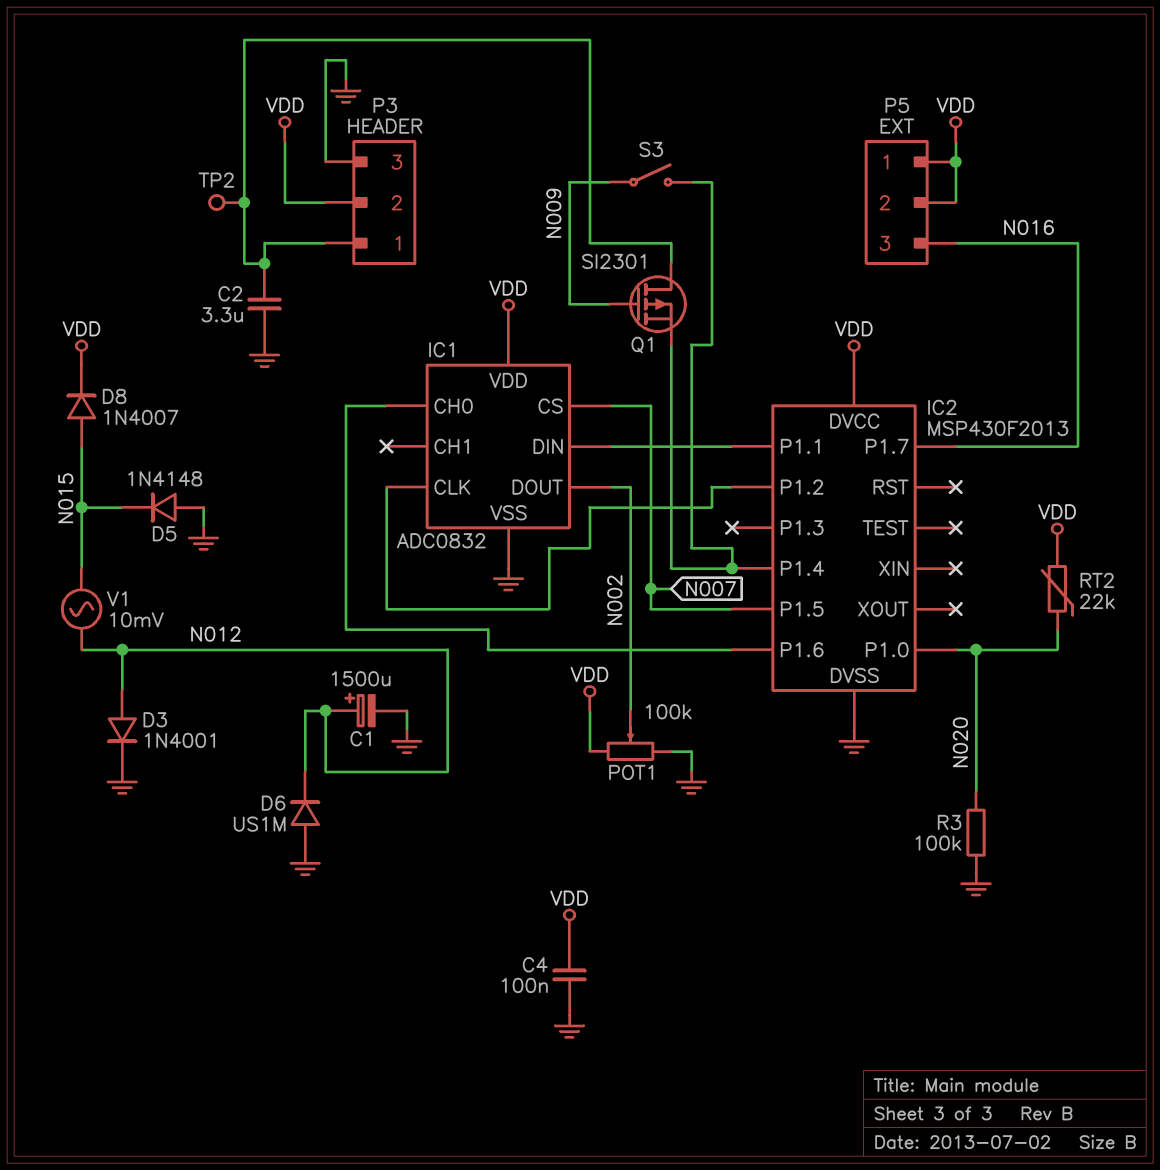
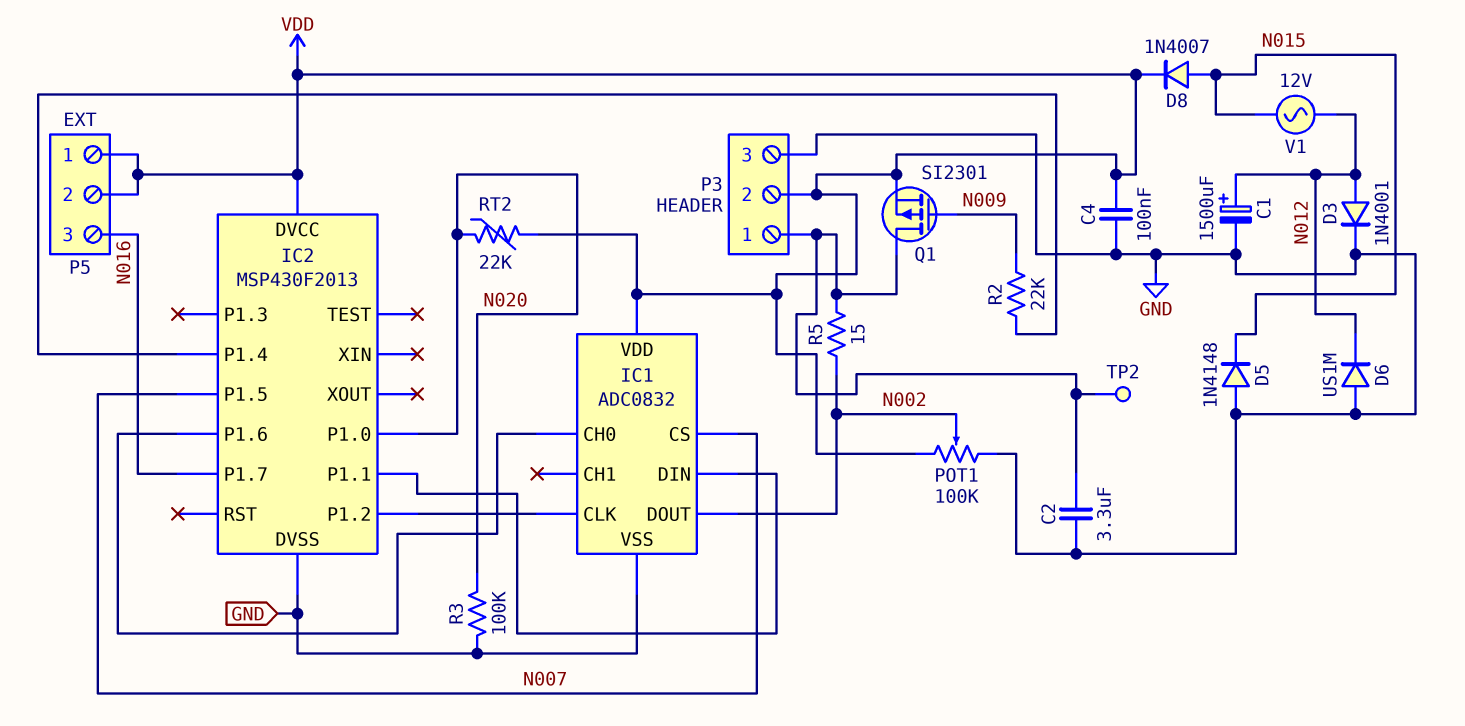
Q1: PMOS SI2301 (G N009, D P3/1, S IC2/P1.4) -> PMOS SI2301 (G N009, D P3/1, S VDD)
R2: none -> 22k (IC2/P1.4, N009)
R5: none -> 15 (N002, P3/1)
S3: switch (IC2/P1.4, N009) -> none
V1: AC 10mV (N012, N015) -> AC 12V (N012, N015)

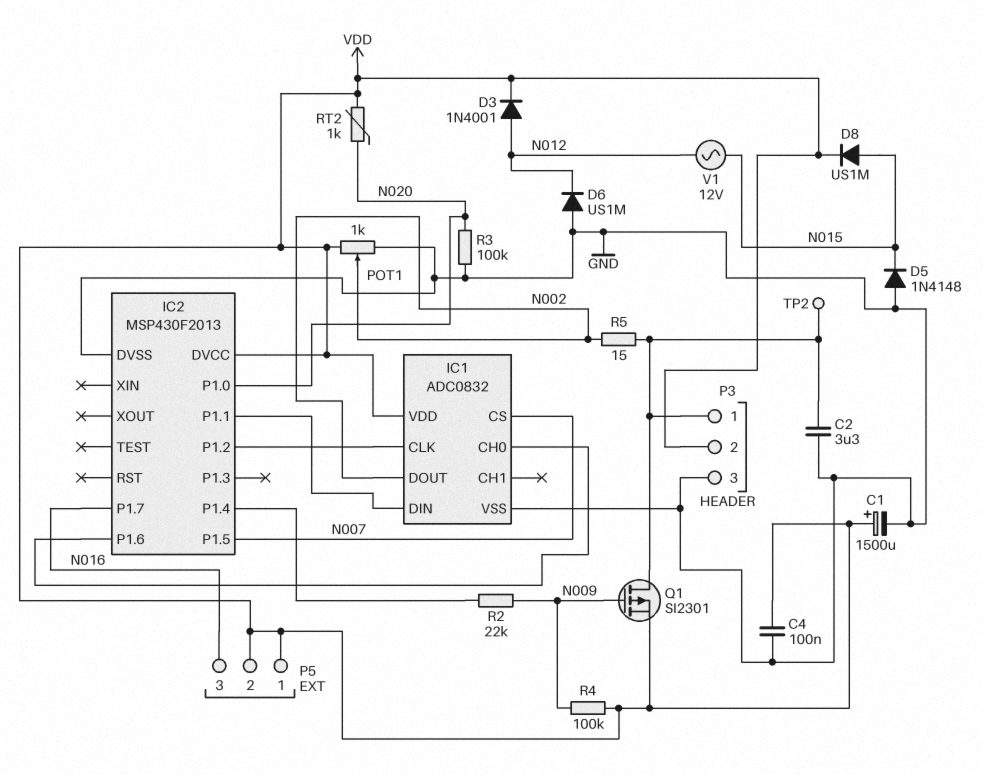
C1: 1500uF (plus N012, minus GND) -> 1500uF (plus VDD, minus GND)
D3: diode 1N4001 (A N012, K GND) -> diode 1N4001 (A N012, K VDD)
D8: diode 1N4007 (A N015, K VDD) -> diode US1M (A N015, K VDD)
POT1: 100k (GND, VDD, wiper N002) -> 1k (GND, VDD, wiper N002)
R4: none -> 100k (N009, VDD)
RT2: 22k (N020, VDD) -> 1k (N020, VDD)

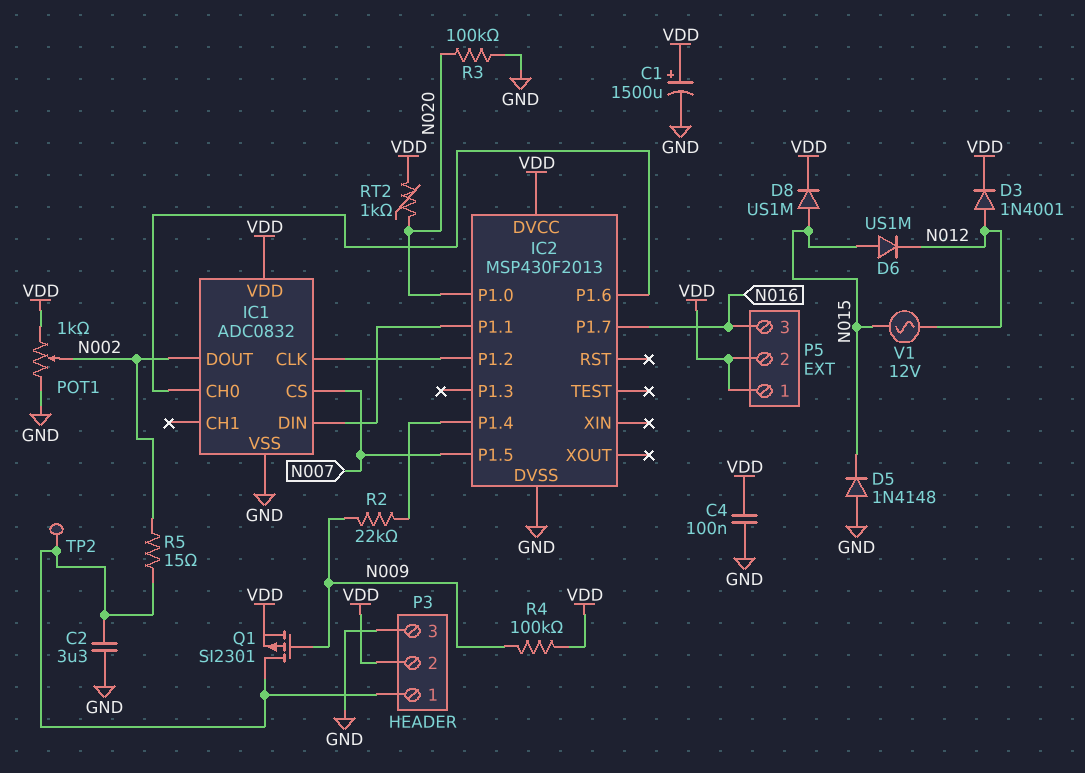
D6: diode US1M (A GND, K N012) -> diode US1M (A N015, K N012)

